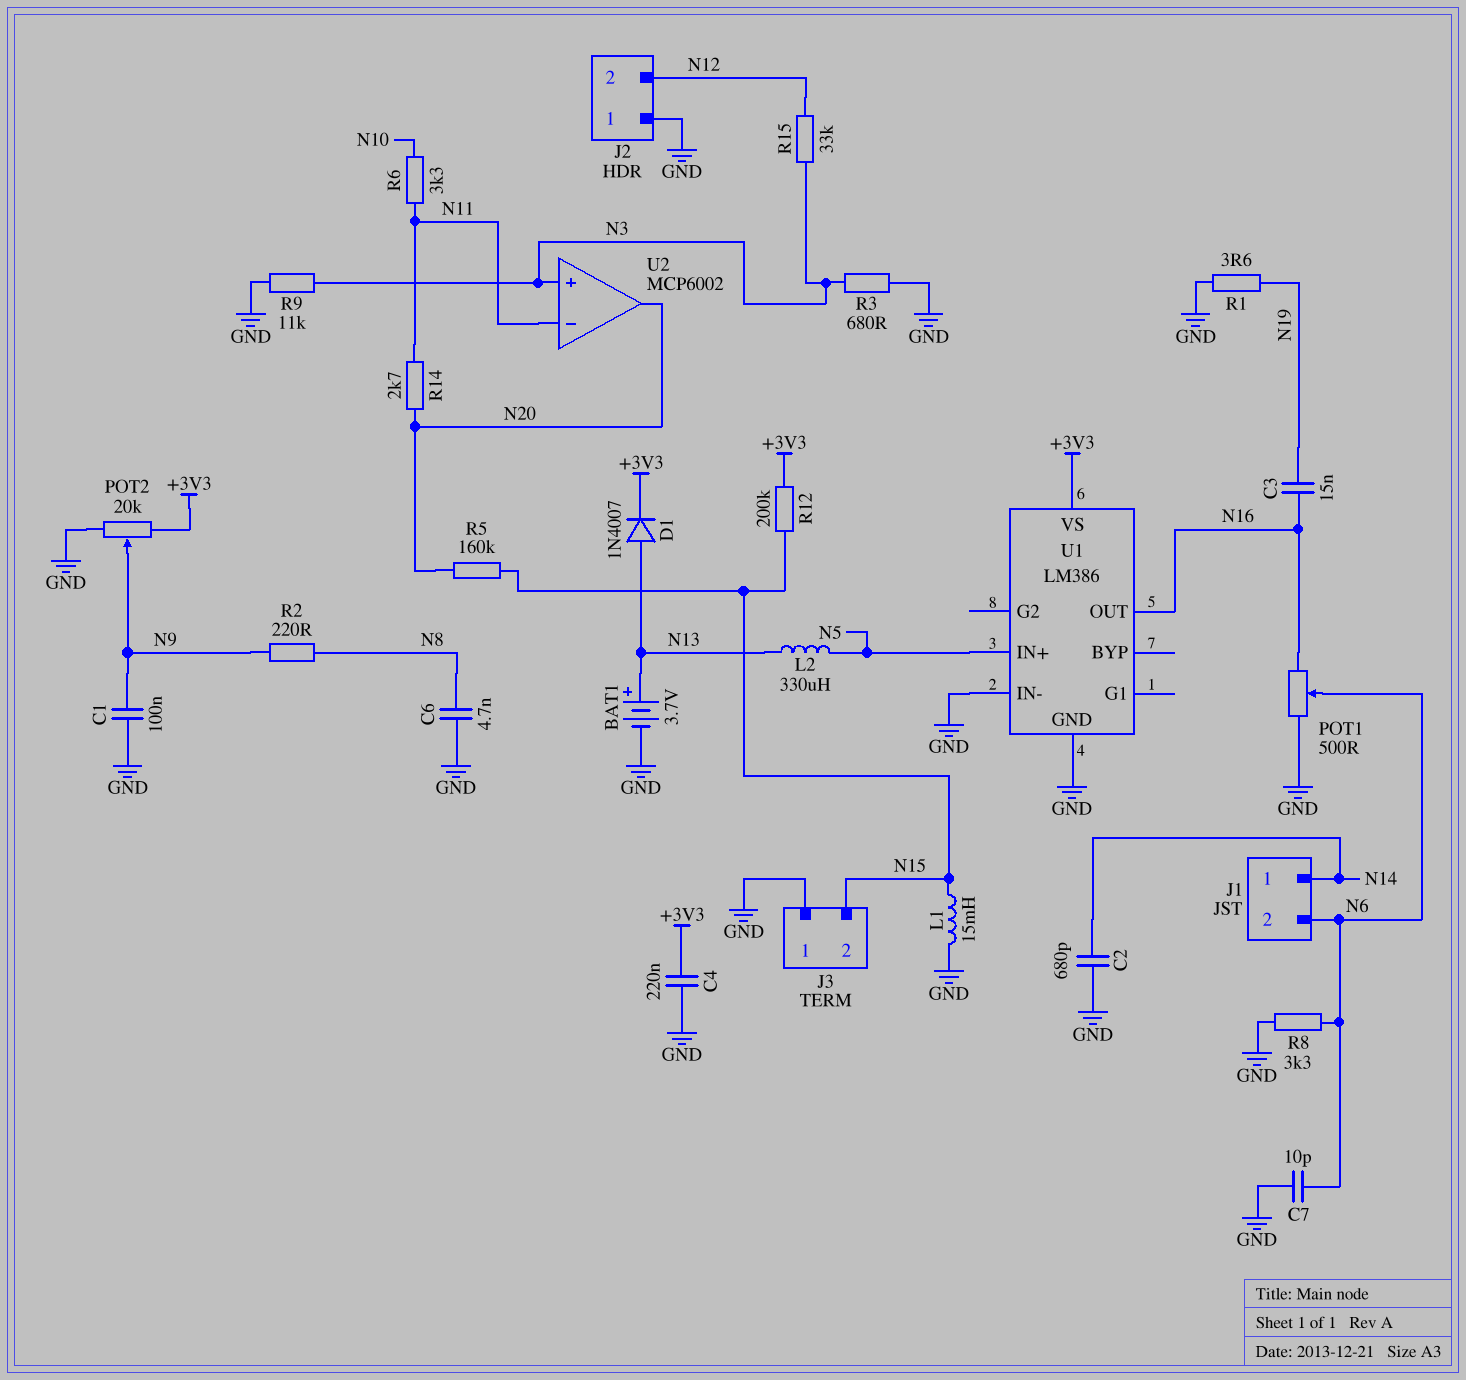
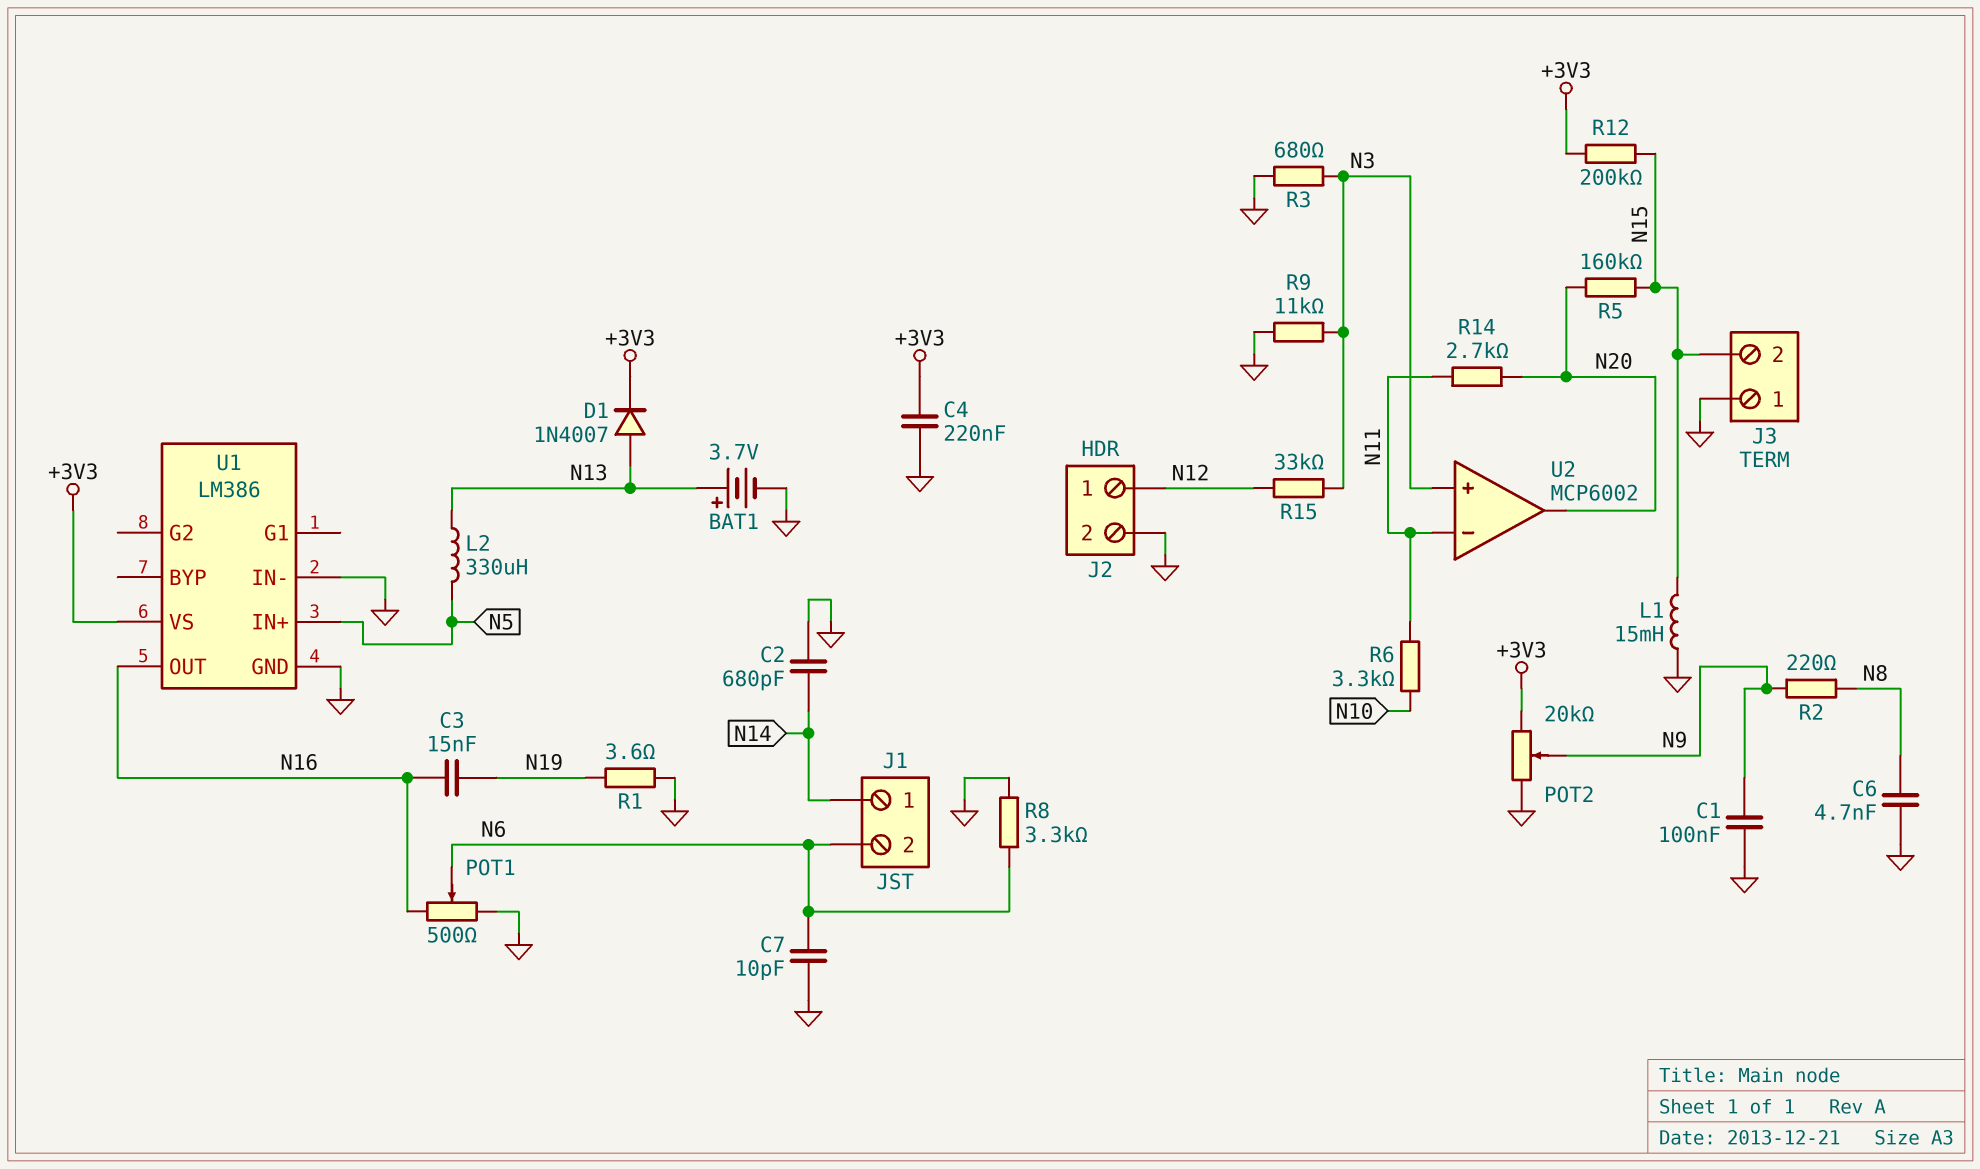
J2 pin 1: GND -> N12
J2 pin 2: N12 -> GND

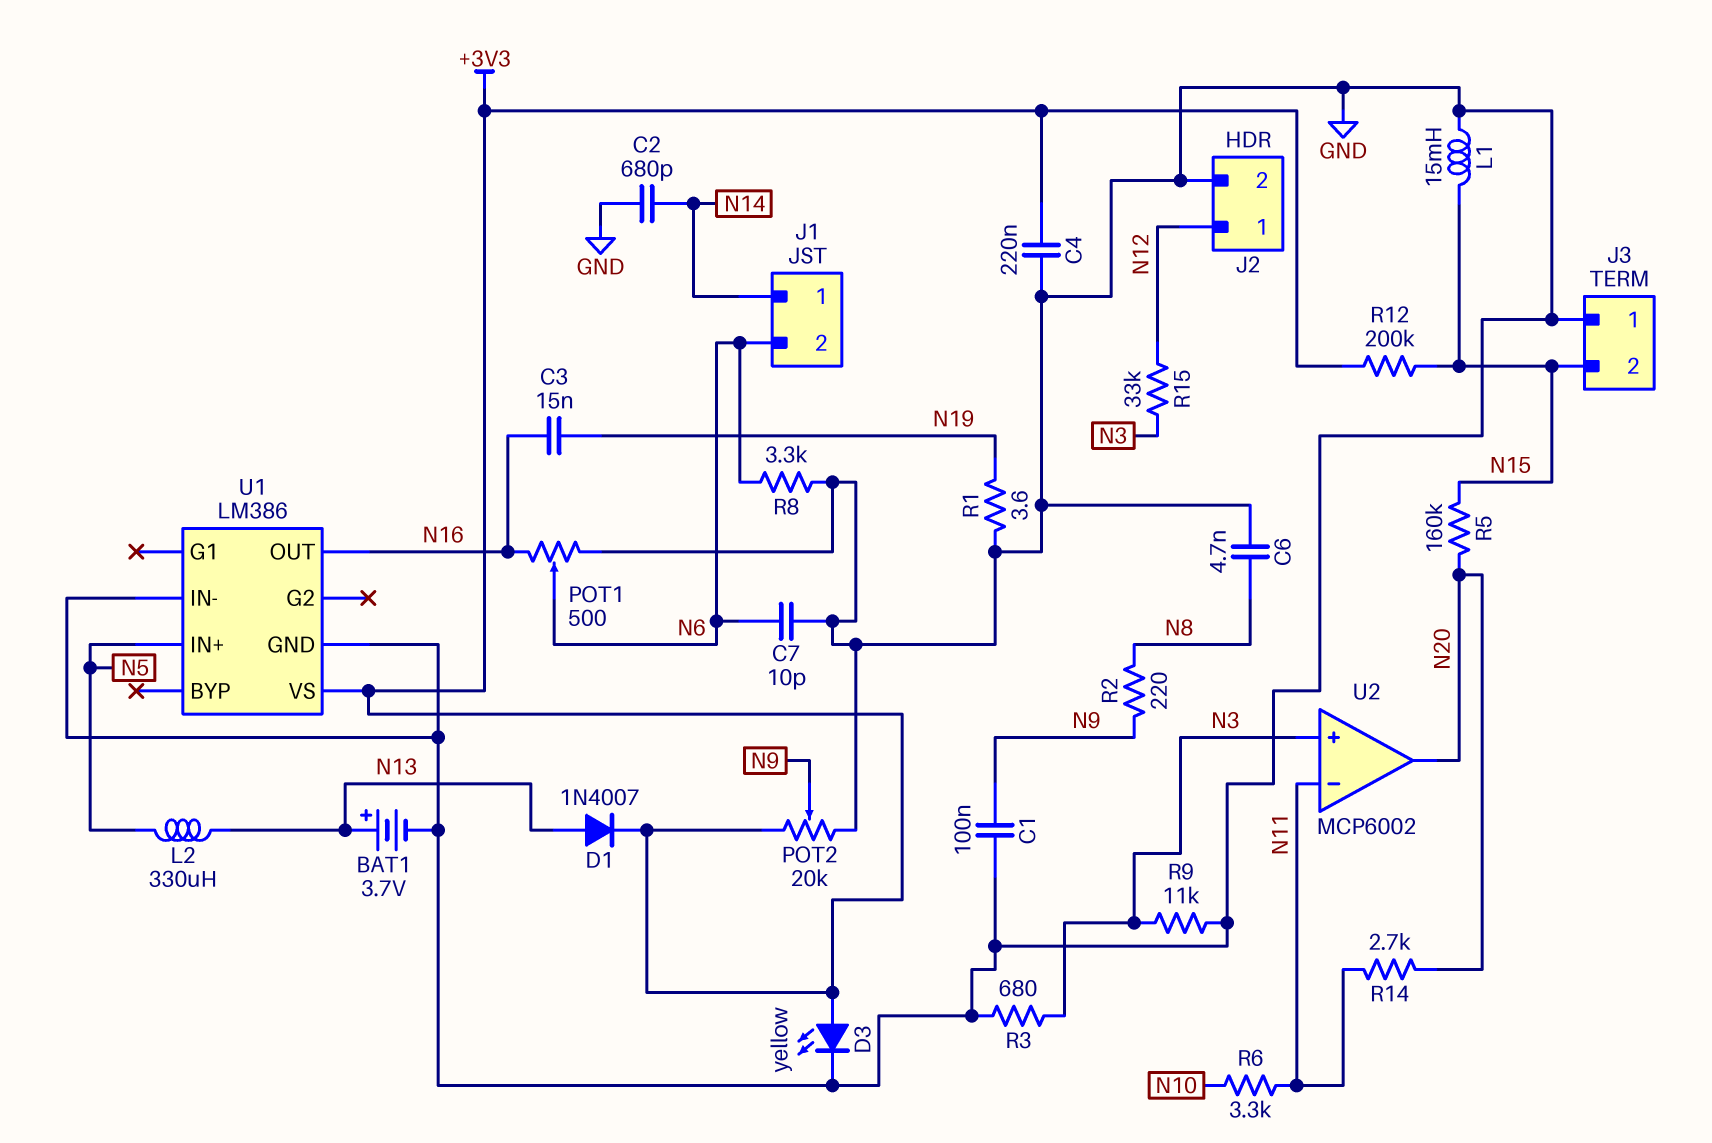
D3: none -> LED yellow (A +3V3, K GND)

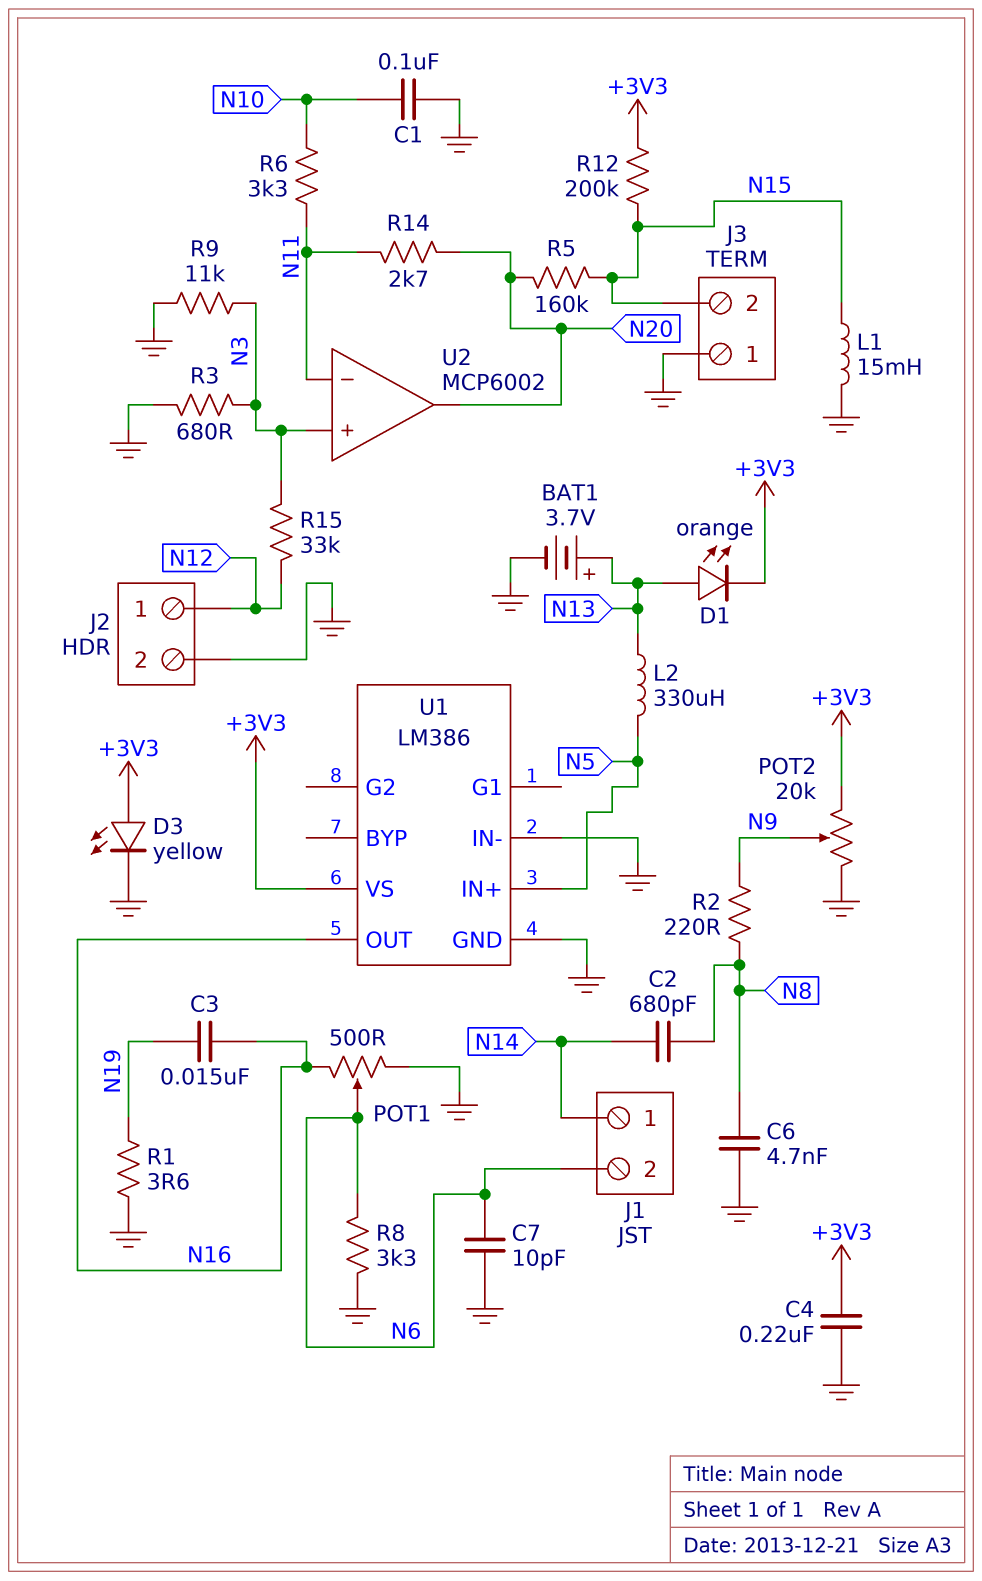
C1: 100nF (GND, N9) -> 100nF (GND, N10)
C2: 680pF (GND, N14) -> 680pF (N8, N14)
D1: diode 1N4007 (A N13, K +3V3) -> LED orange (A N13, K +3V3)

